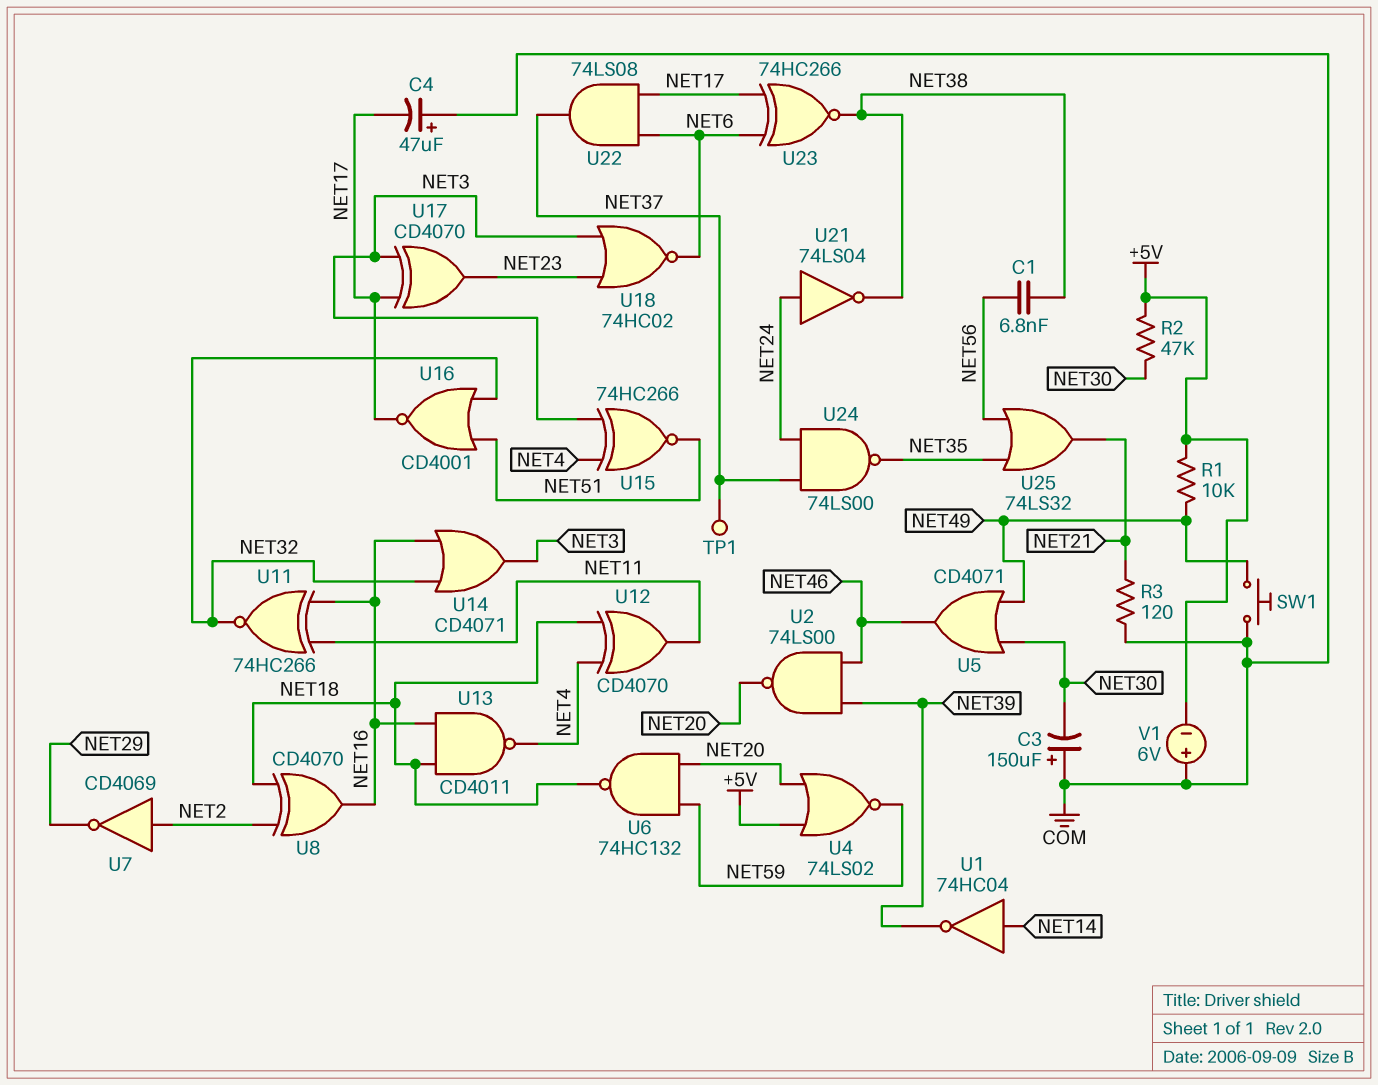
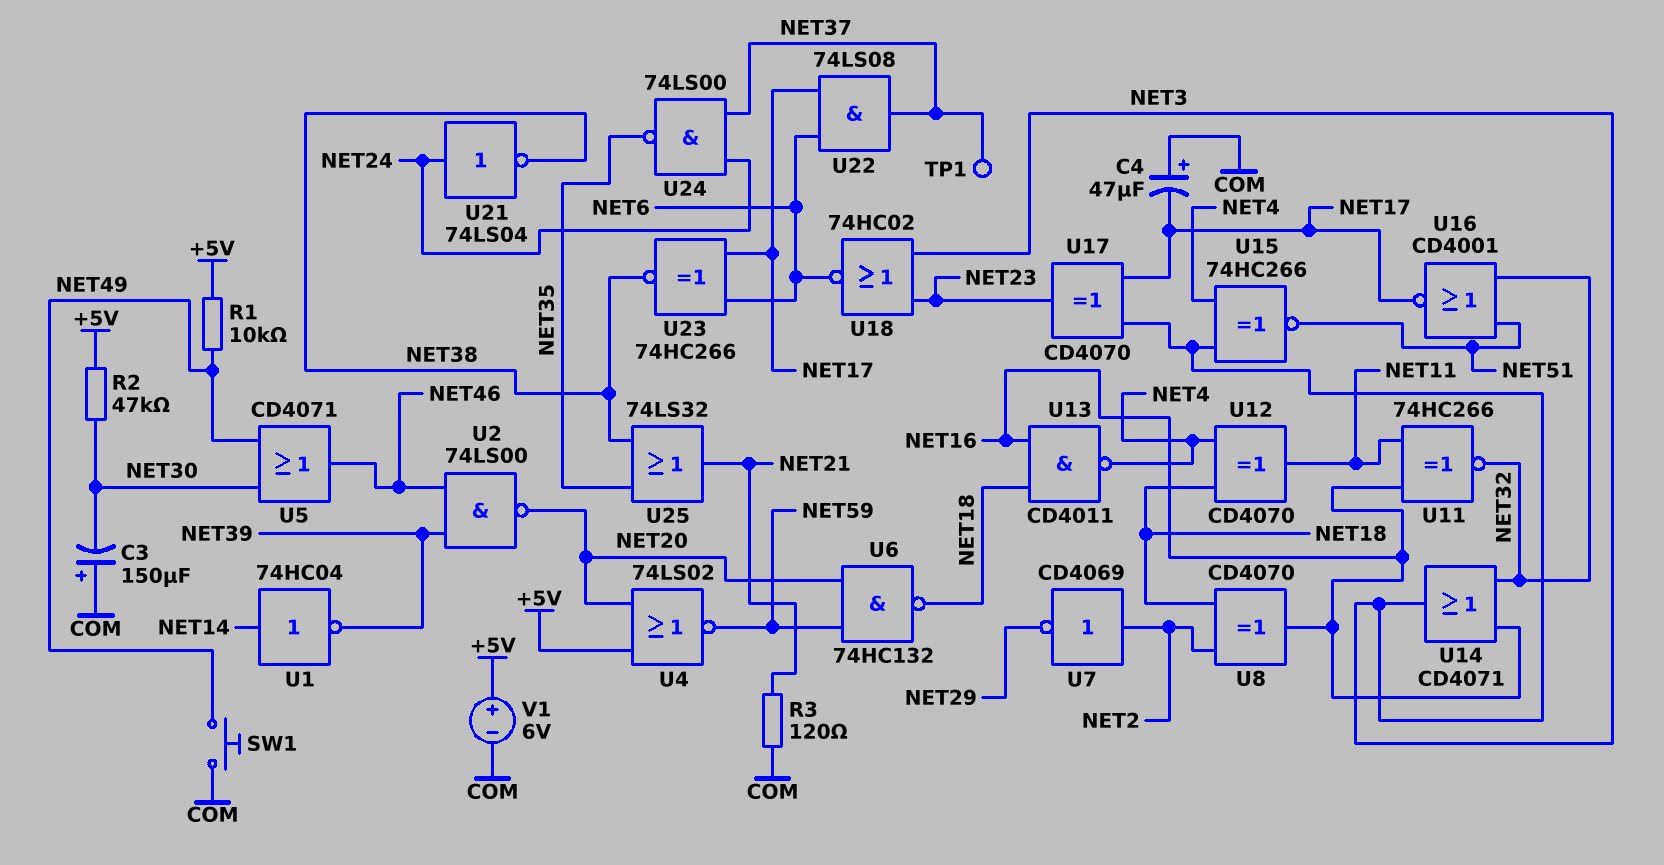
C1: 6.8nF (NET38, NET56) -> none
U25: OR 74LS32 (in NET35, in NET56, out NET21) -> OR 74LS32 (in NET35, in NET38, out NET21)
V1: 6V (plus COM, minus +5V) -> 6V (plus +5V, minus COM)

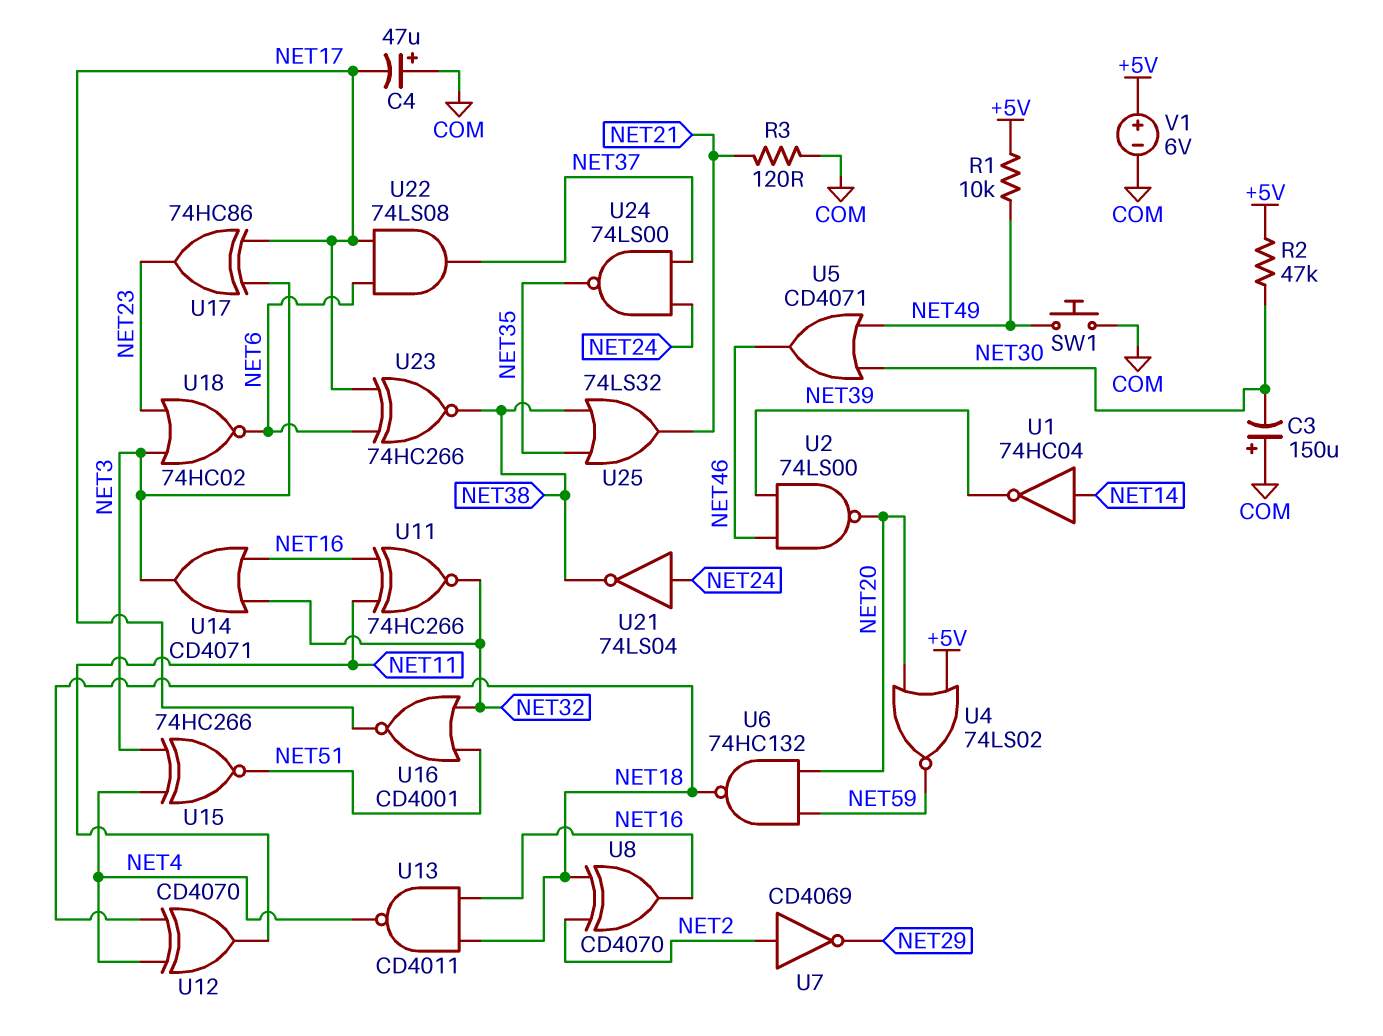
TP1: test point (NET37) -> none
U17: XOR CD4070 (in NET3, in NET17, out NET23) -> XOR 74HC86 (in NET3, in NET17, out NET23)

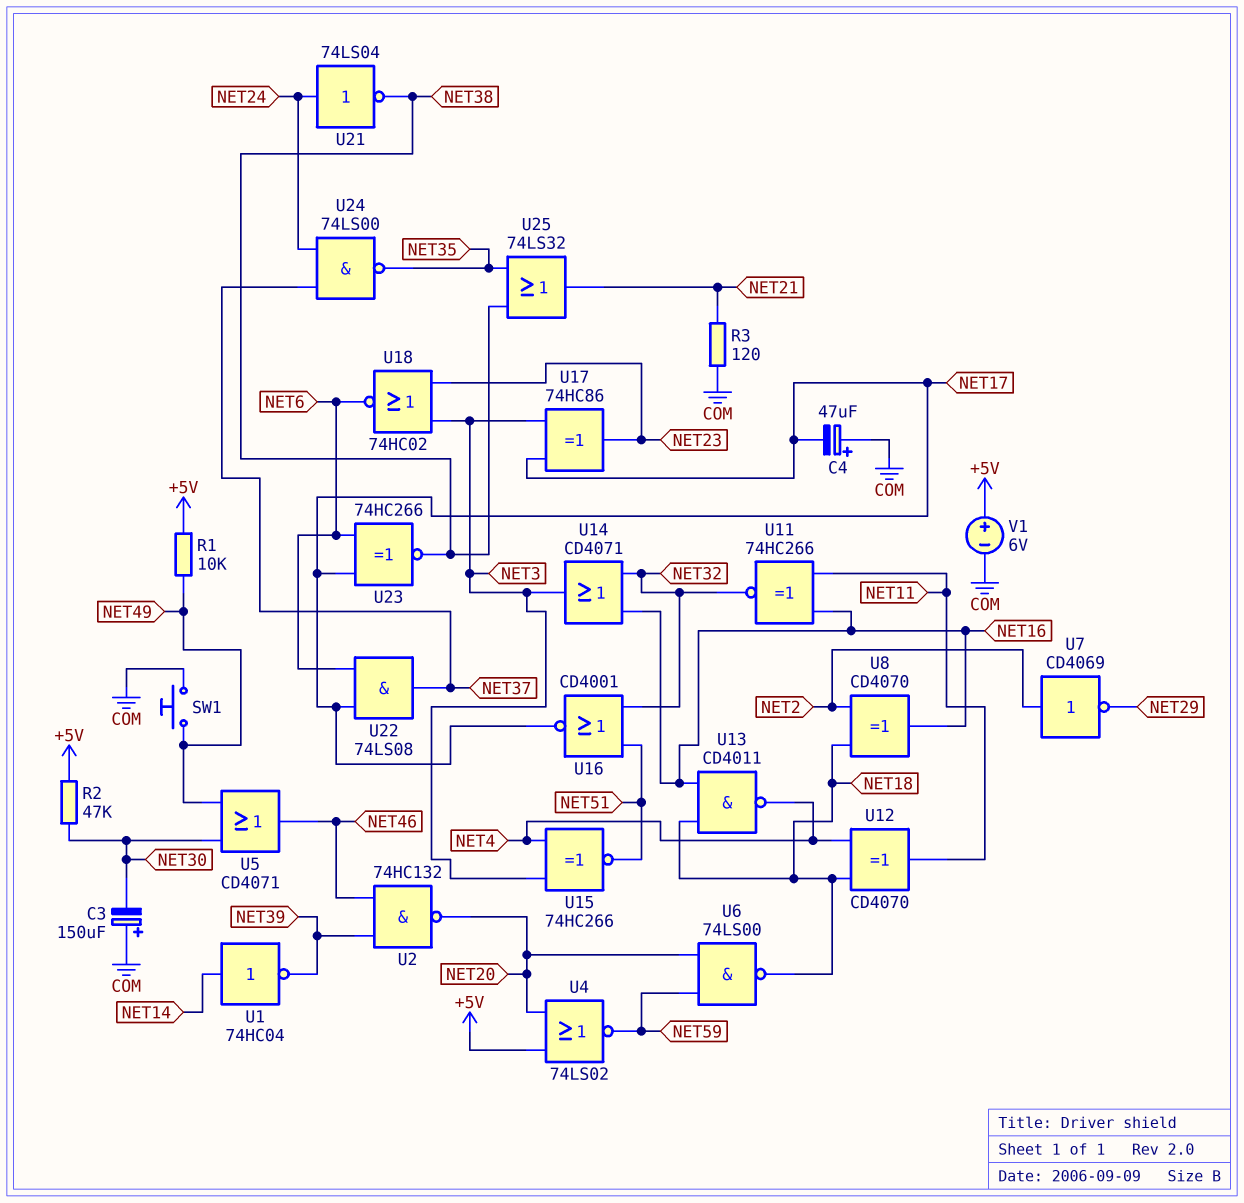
U2: NAND 74LS00 (in NET39, in NET46, out NET20) -> NAND 74HC132 (in NET39, in NET46, out NET20)
U6: NAND 74HC132 (in NET20, in NET59, out NET18) -> NAND 74LS00 (in NET20, in NET59, out NET18)

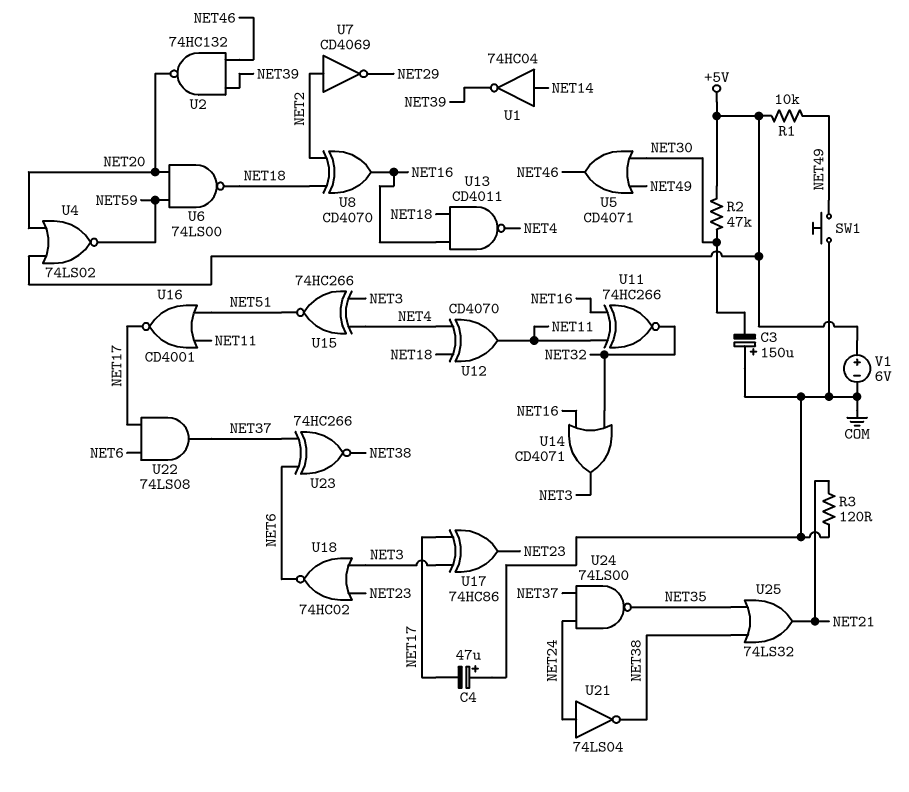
U16: NOR CD4001 (in NET32, in NET51, out NET17) -> NOR CD4001 (in NET11, in NET51, out NET17)
U23: XNOR 74HC266 (in NET6, in NET17, out NET38) -> XNOR 74HC266 (in NET6, in NET37, out NET38)

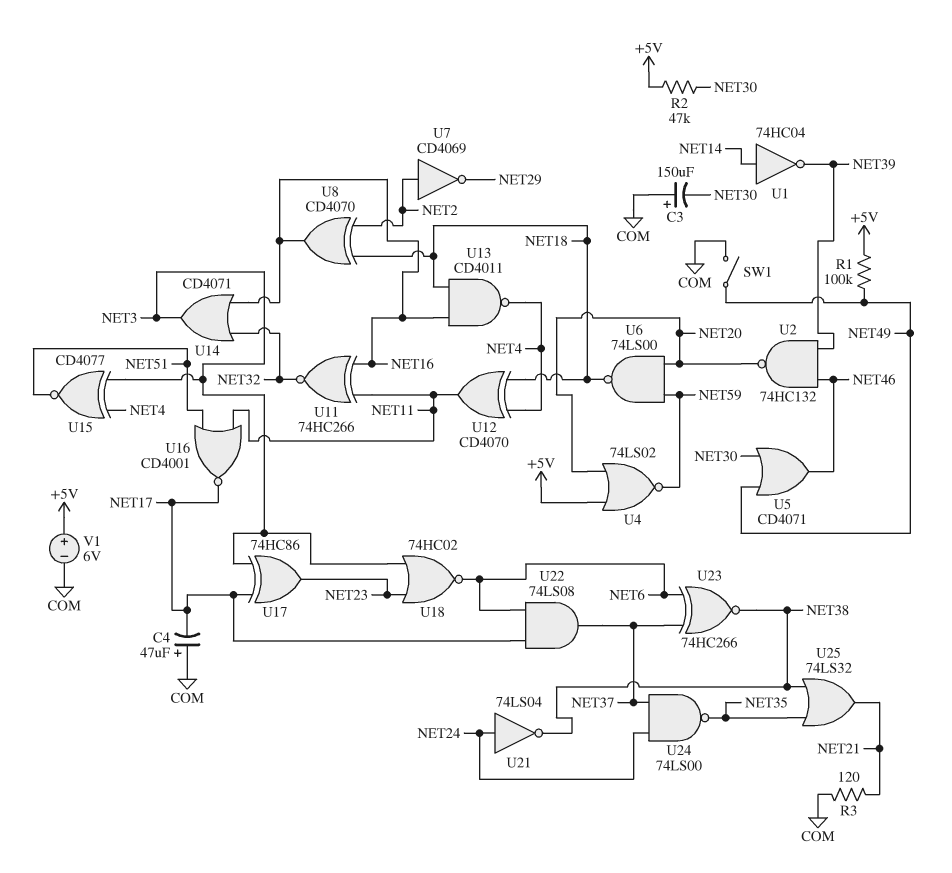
R1: 10k (+5V, NET49) -> 100k (+5V, NET49)
SW1: button (COM, NET49) -> switch (COM, NET49)
U15: XNOR 74HC266 (in NET3, in NET4, out NET51) -> XNOR CD4077 (in NET3, in NET4, out NET51)

